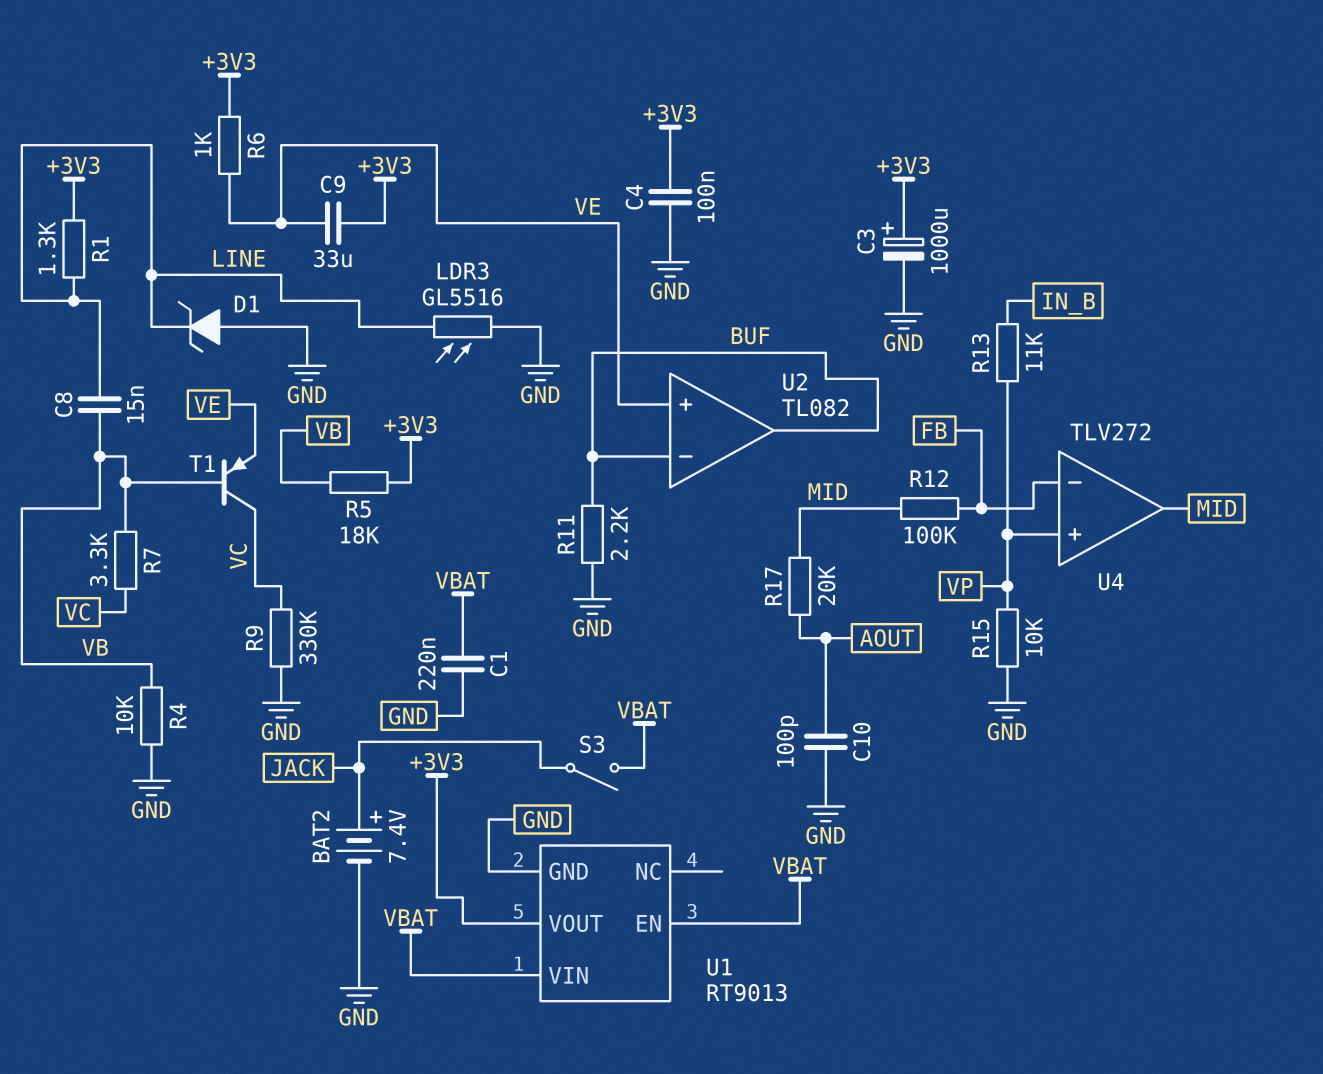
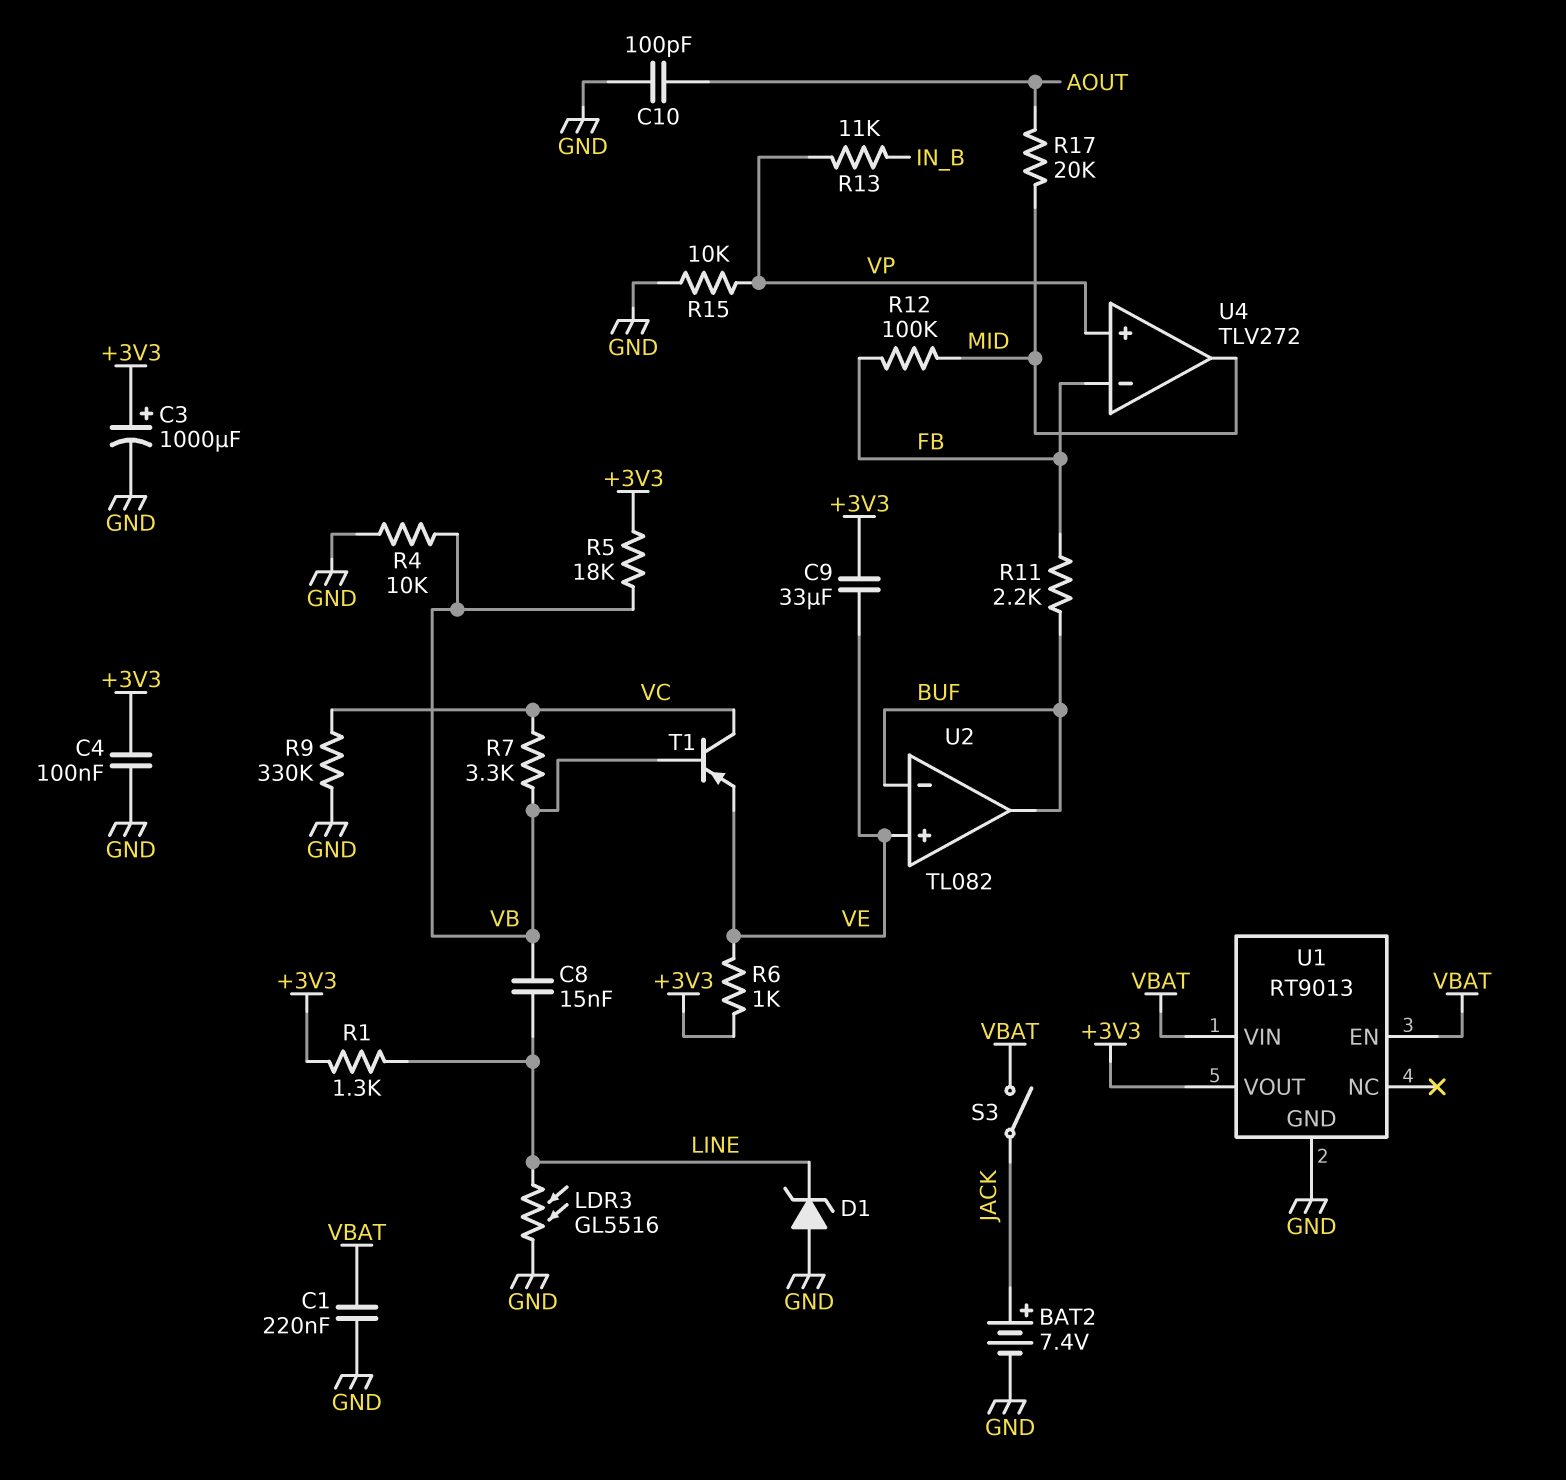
R11: 2.2k (BUF, GND) -> 2.2k (BUF, FB)

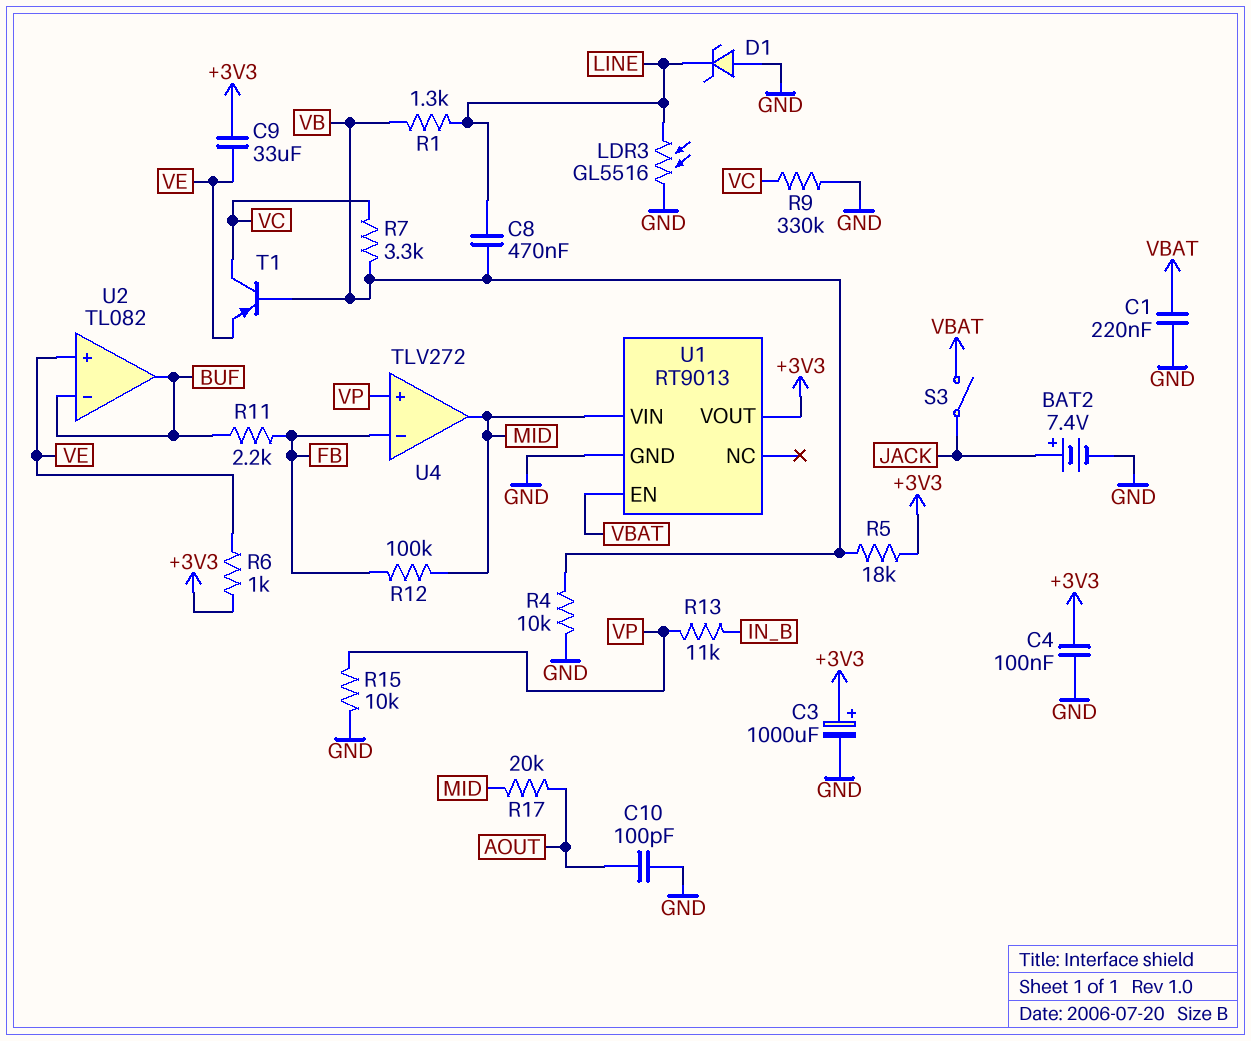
C8: 15nF (LINE, VB) -> 470nF (LINE, VB)
R1: 1.3k (+3V3, LINE) -> 1.3k (LINE, VB)
U1 pin VIN: VBAT -> MID

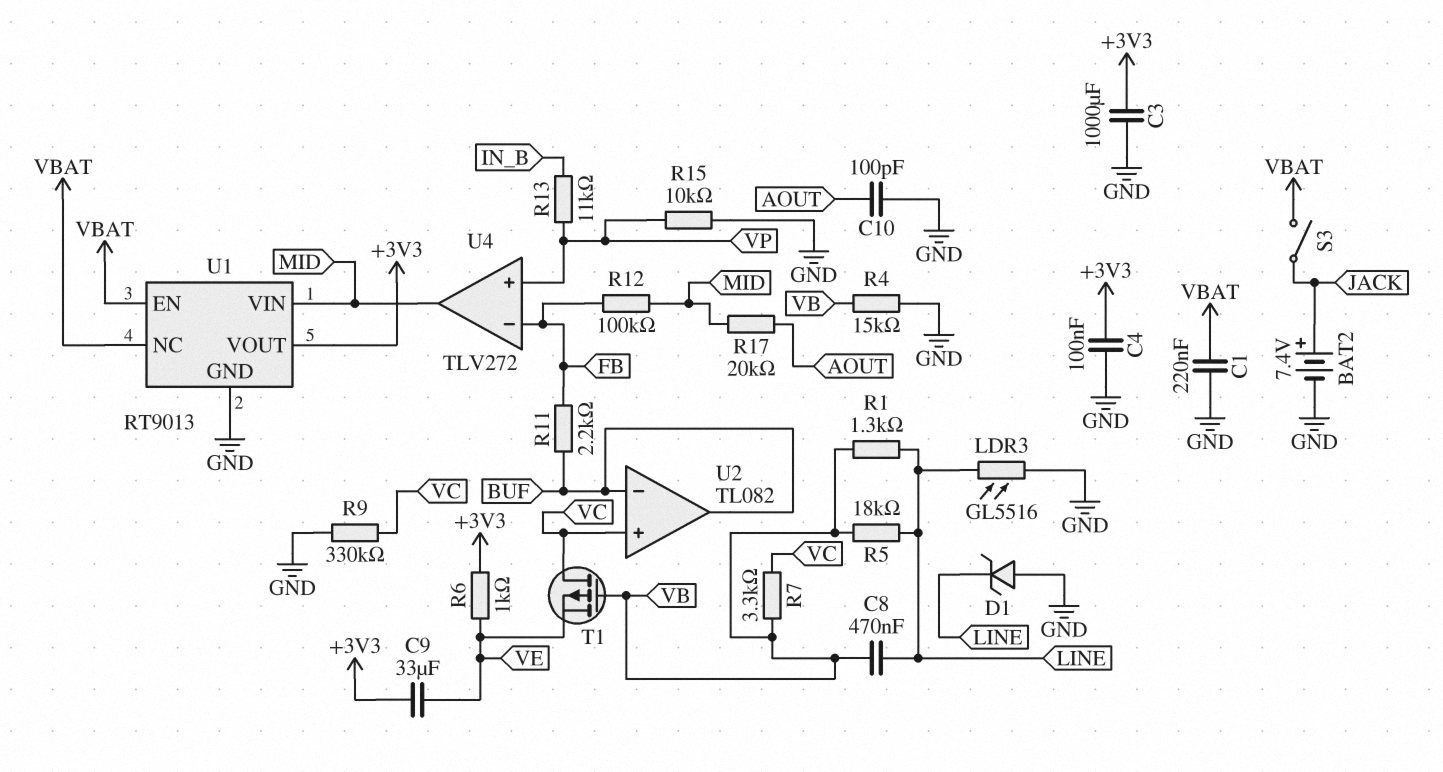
C3: 1000uF (plus +3V3, minus GND) -> 1000uF (+3V3, GND)
R4: 10k (GND, VB) -> 15k (GND, VB)
R5: 18k (+3V3, VB) -> 18k (LINE, VB)
T1: PNP (B VB, C VC, E VE) -> PMOS (G VB, D VC, S VE)
U1 pin NC: none -> VBAT
U2 pin in+: VE -> VC

